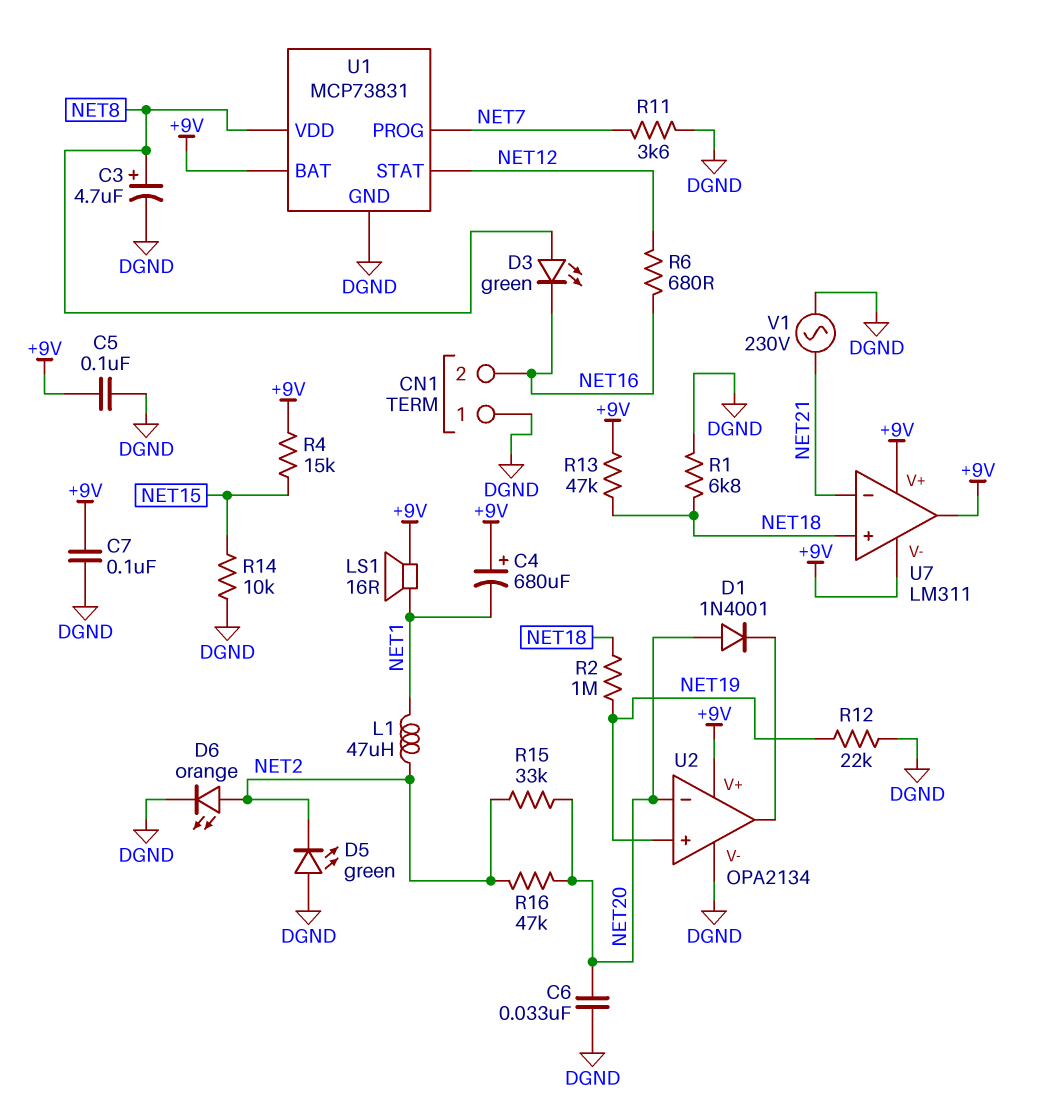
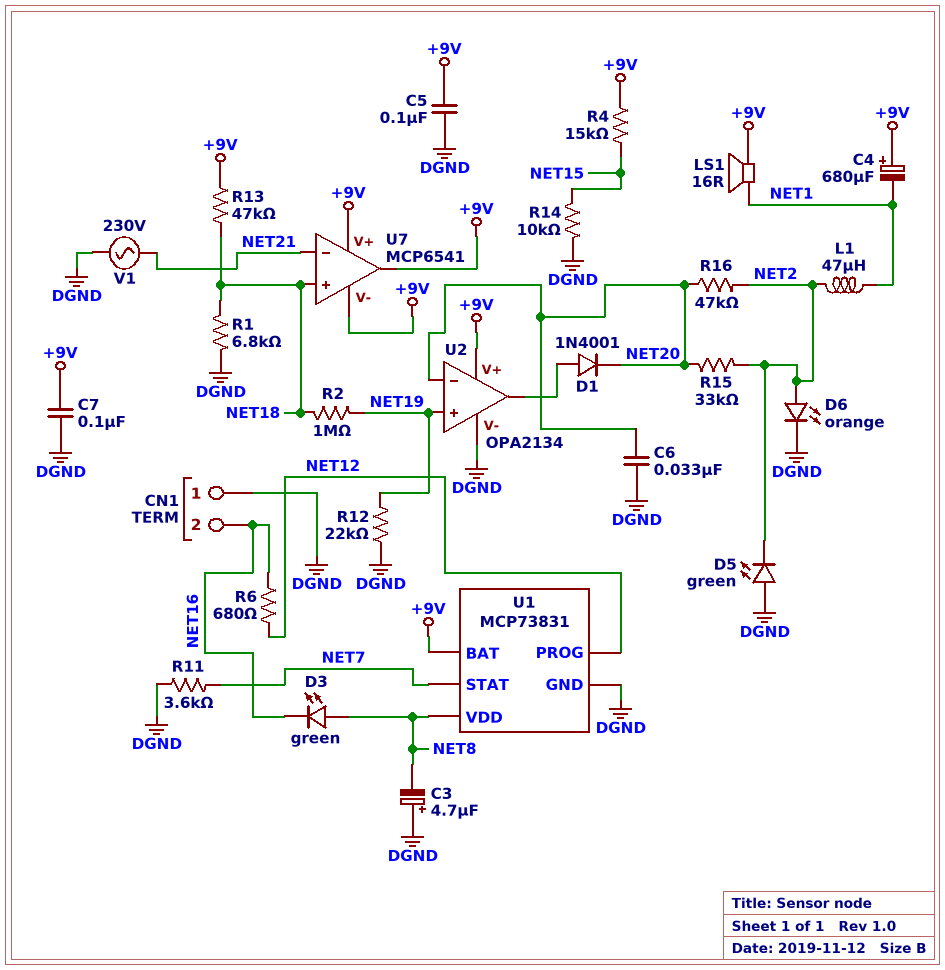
C3: 4.7uF (plus NET8, minus DGND) -> 4.7uF (plus DGND, minus NET8)
D1: diode 1N4001 (A NET20, K U2/out) -> diode 1N4001 (A U2/out, K NET20)
U1 pin PROG: NET7 -> NET12
U1 pin STAT: NET12 -> NET7
U7: LM311 -> MCP6541

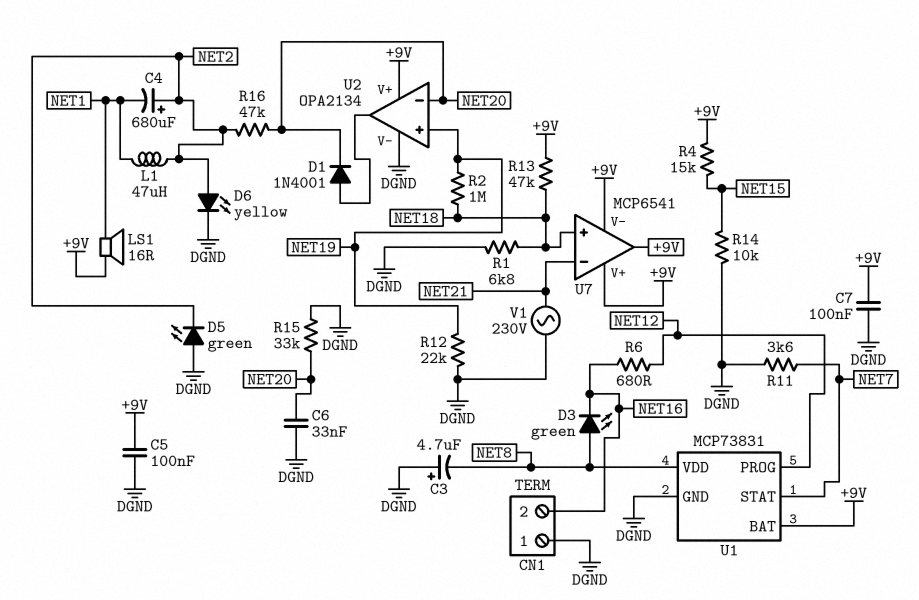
C4: 680uF (plus +9V, minus NET1) -> 680uF (plus NET2, minus NET1)
D6: LED orange (A NET2, K DGND) -> LED yellow (A NET2, K DGND)
R15: 33k (NET2, NET20) -> 33k (DGND, NET20)

